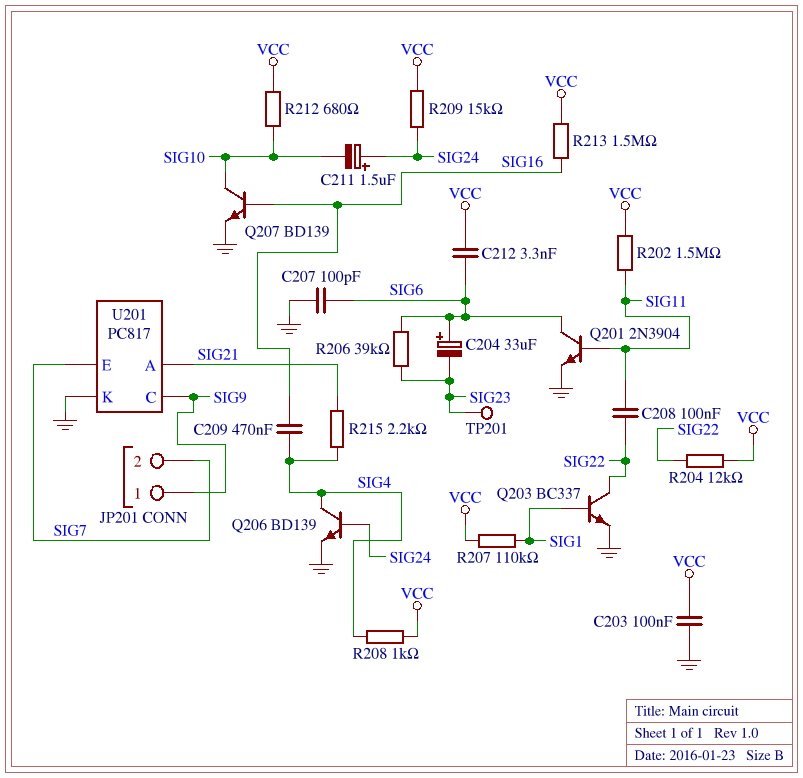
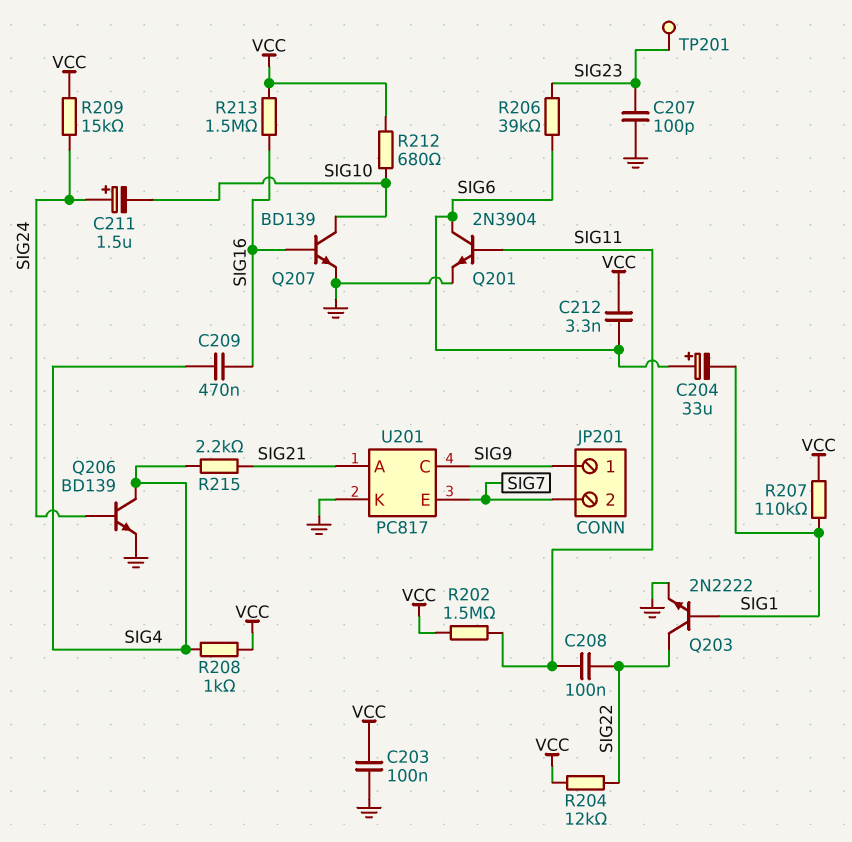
C204: 33uF (plus SIG6, minus SIG23) -> 33uF (plus SIG6, minus SIG1)
C207: 100pF (GND, SIG6) -> 100pF (GND, SIG23)
Q203: NPN BC337 (B SIG1, C SIG22, E GND) -> NPN 2N2222 (B SIG1, C SIG22, E GND)

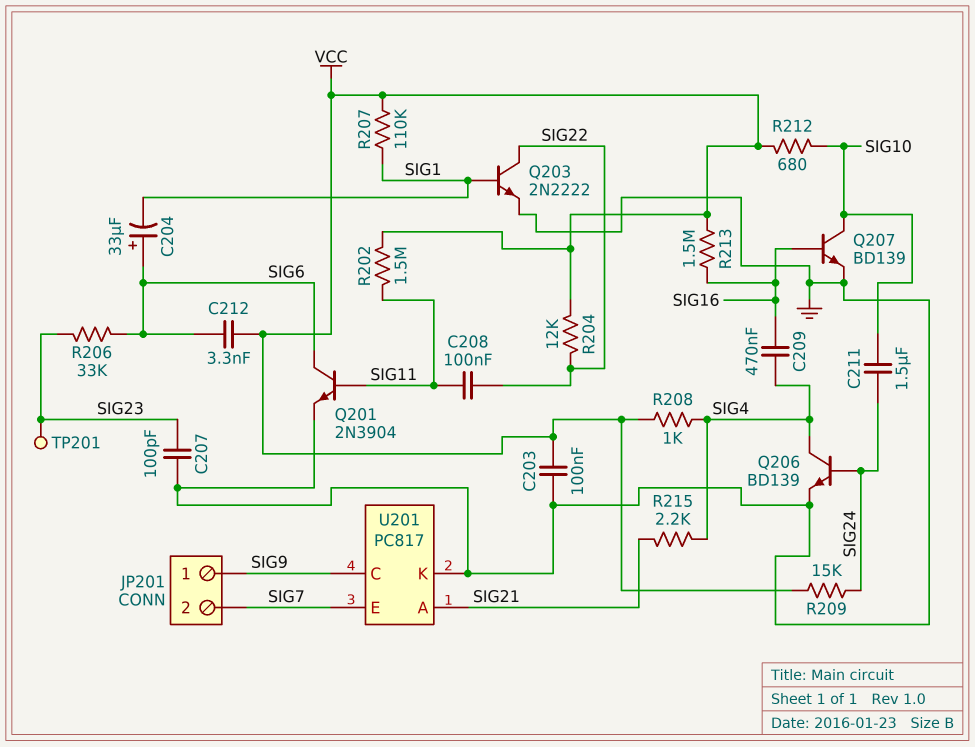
C211: 1.5uF (plus SIG24, minus SIG10) -> 1.5uF (SIG10, SIG24)
R206: 39k (SIG6, SIG23) -> 33k (SIG6, SIG23)

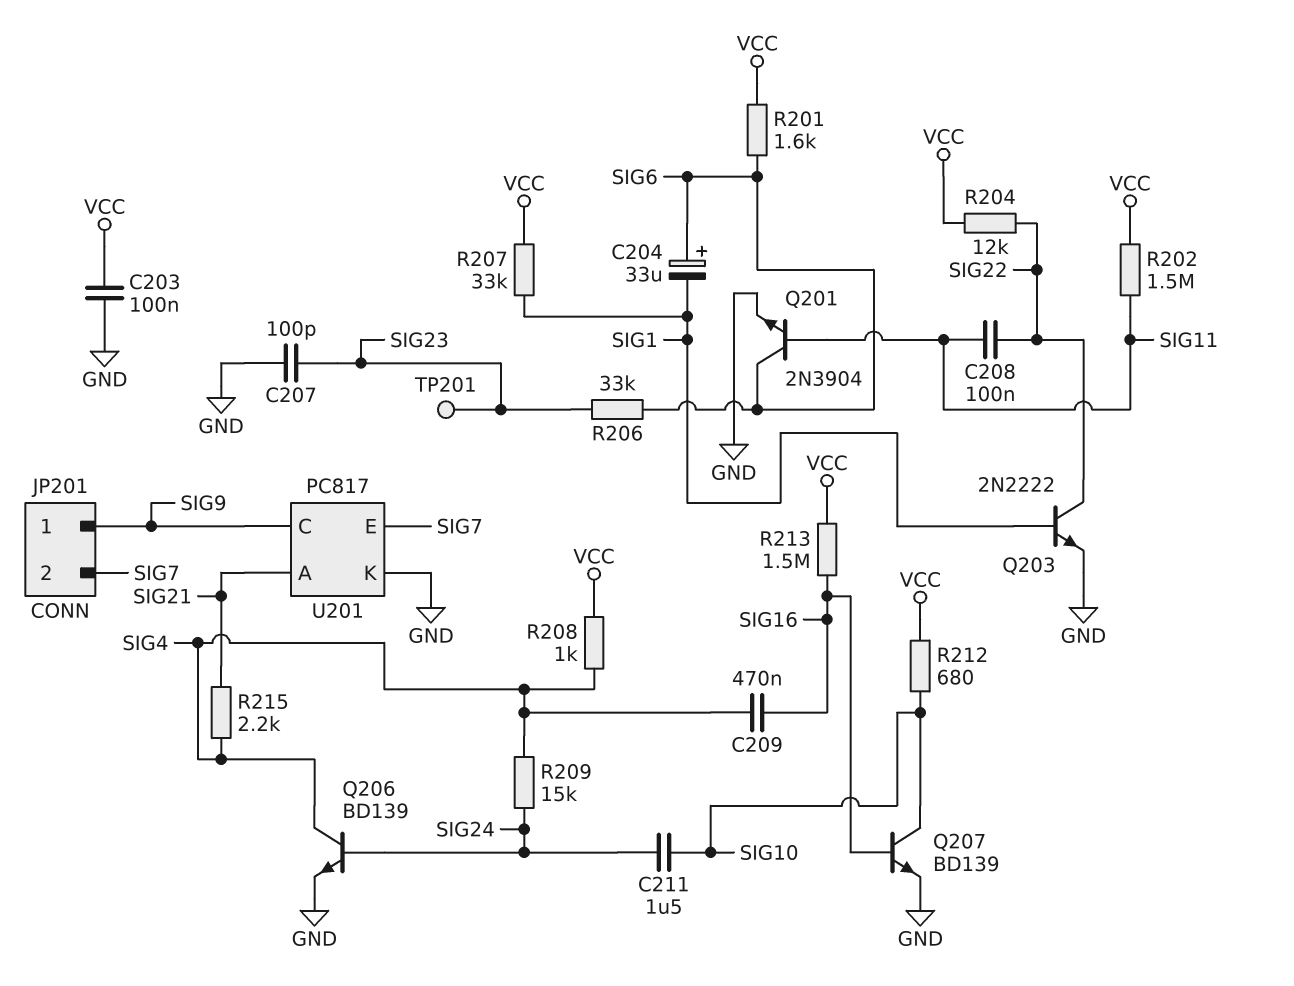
C212: 3.3nF (SIG6, VCC) -> none
R201: none -> 1.6k (SIG6, VCC)
R207: 110k (SIG1, VCC) -> 33k (SIG1, VCC)
R209: 15k (SIG24, VCC) -> 15k (SIG4, SIG24)

